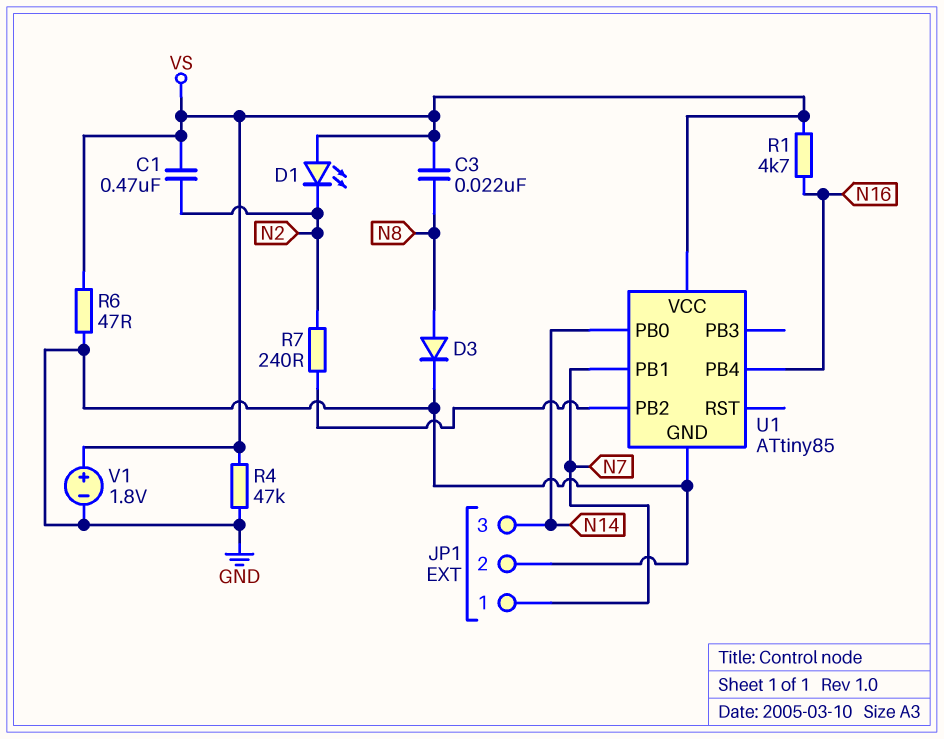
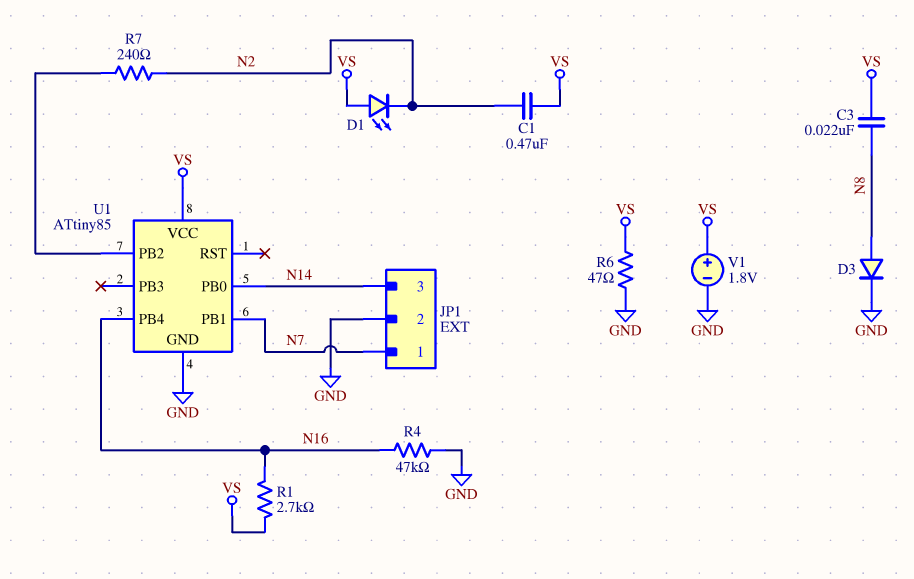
R1: 4.7k (N16, VS) -> 2.7k (N16, VS)
R4: 47k (GND, VS) -> 47k (GND, N16)

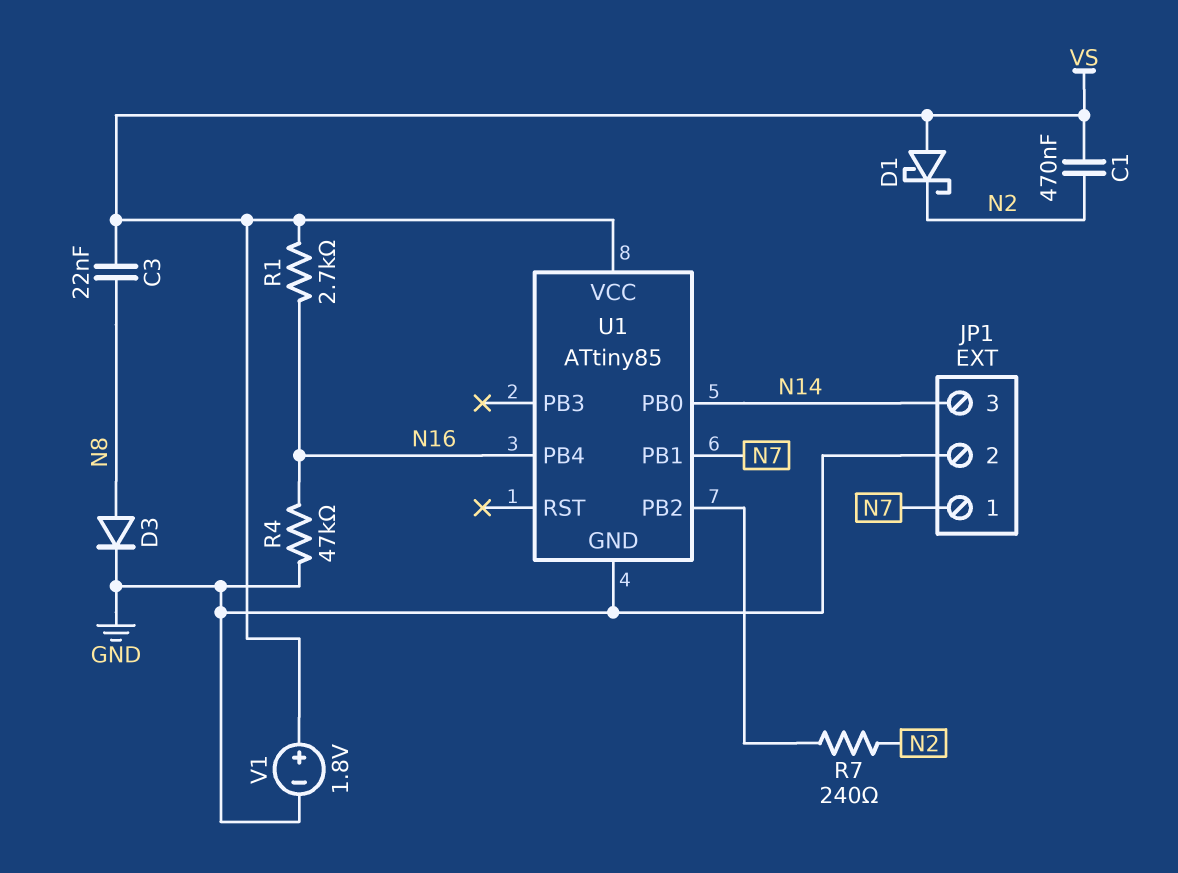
D1: LED (A VS, K N2) -> schottky (A VS, K N2)
R6: 47 (GND, VS) -> none

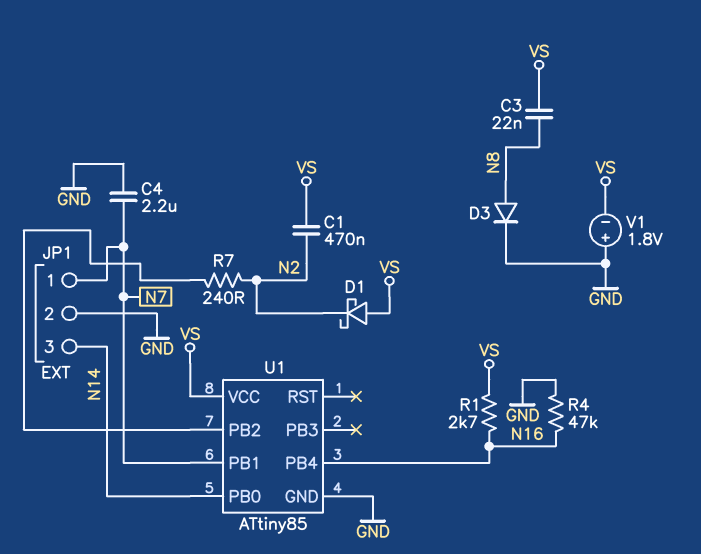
C4: none -> 2.2uF (GND, N7)
V1: 1.8V (plus VS, minus GND) -> 1.8V (plus GND, minus VS)

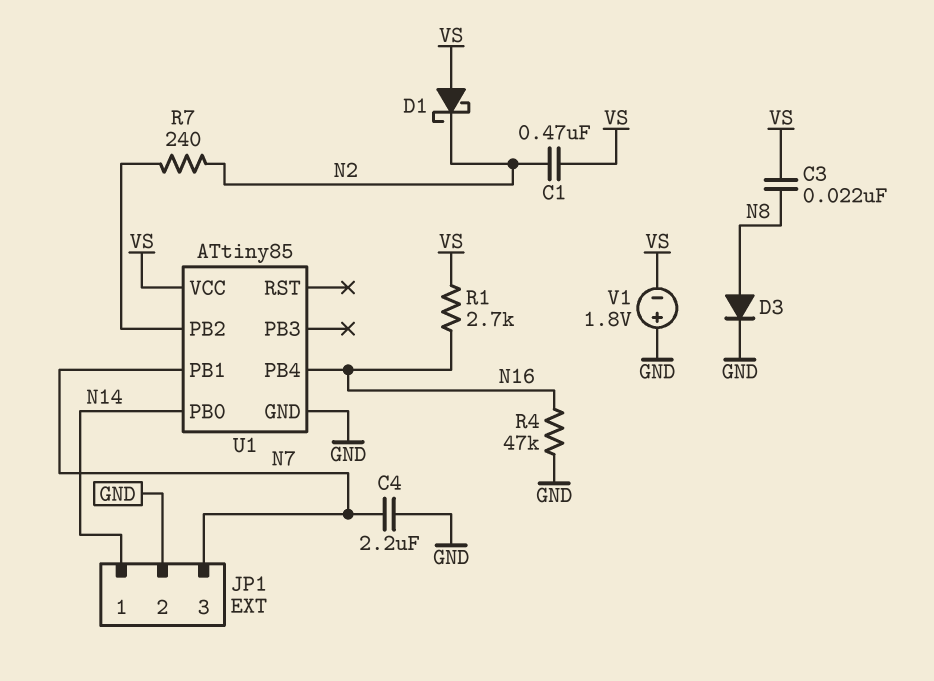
JP1 pin 1: N7 -> N14
JP1 pin 3: N14 -> N7

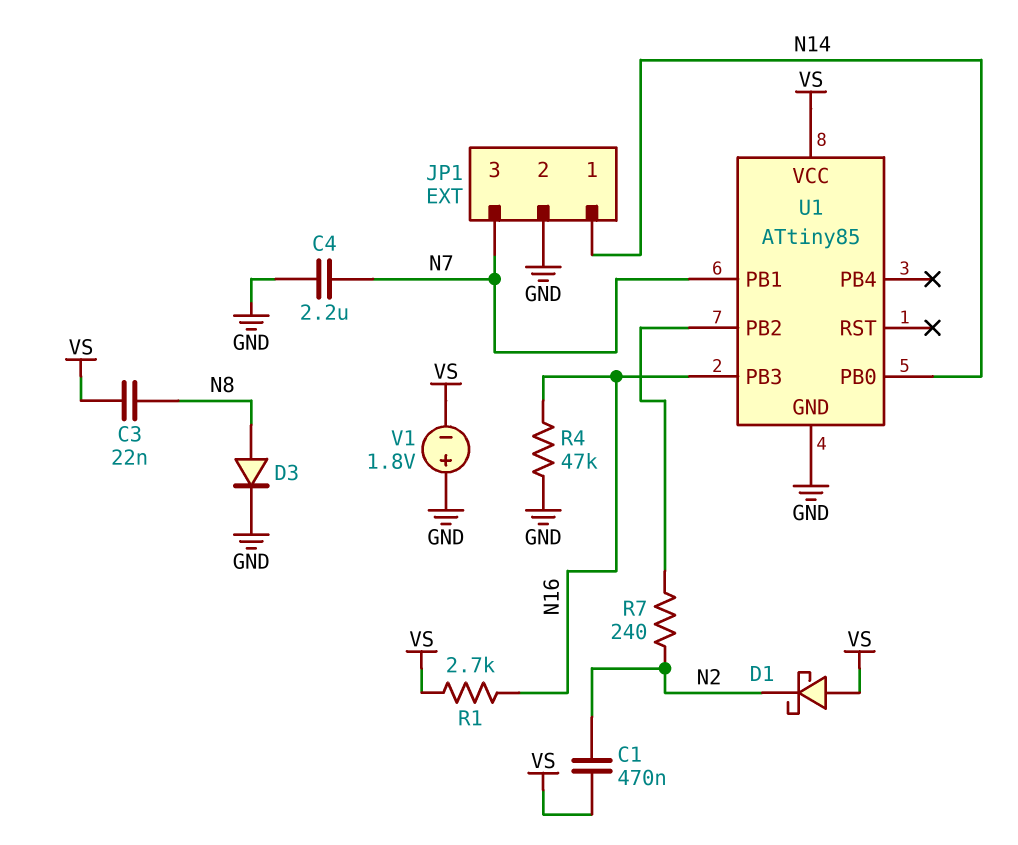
U1 pin PB3: none -> N16
U1 pin PB4: N16 -> none

